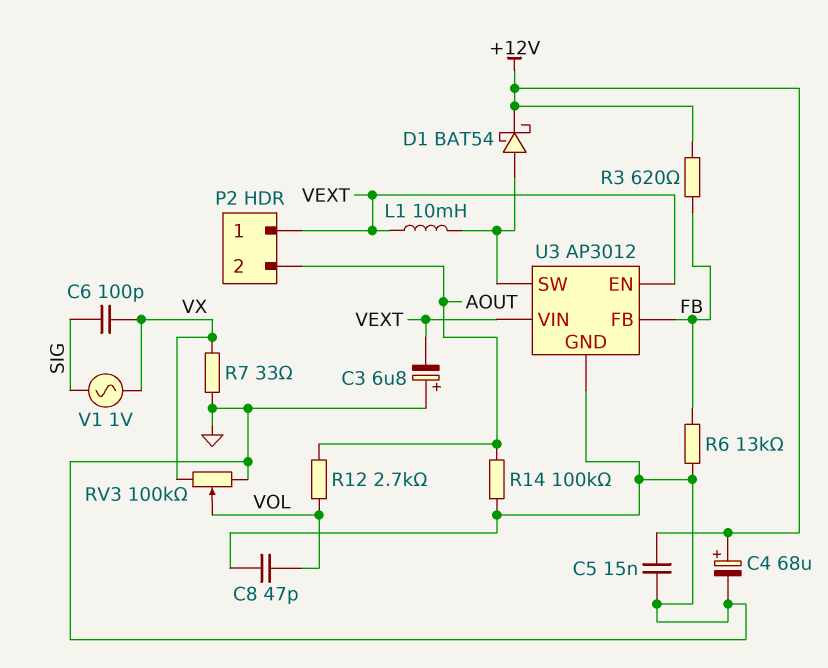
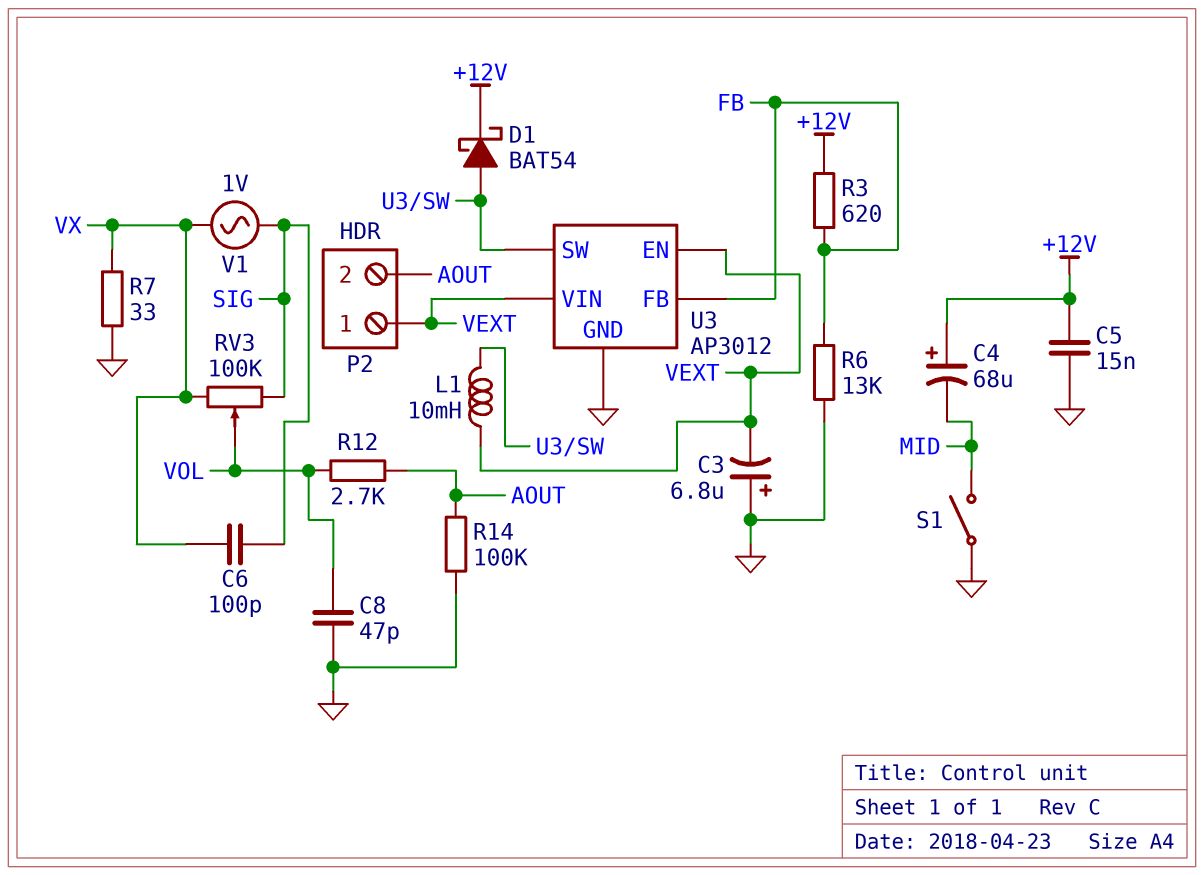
C4: 68uF (plus +12V, minus GND) -> 68uF (plus +12V, minus MID)
RV3: 100k (GND, VX, wiper VOL) -> 100k (SIG, VX, wiper VOL)
S1: none -> switch (GND, MID)

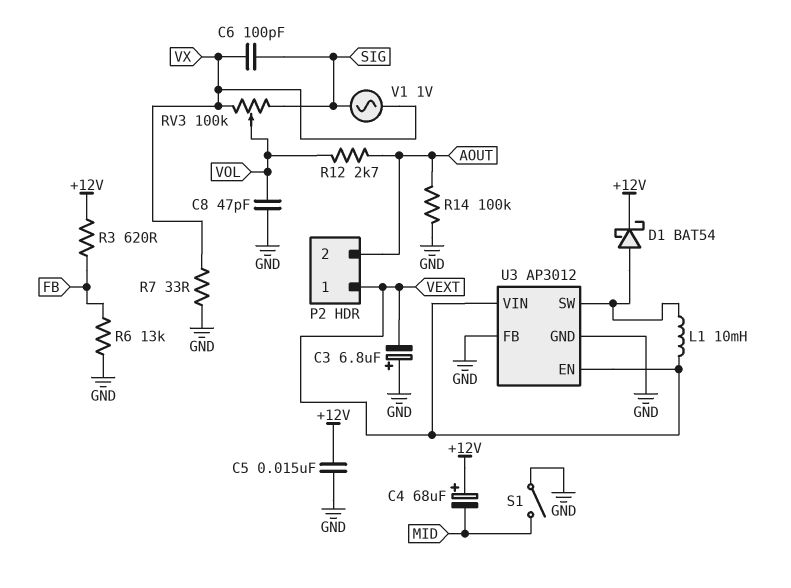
U3 pin FB: FB -> GND

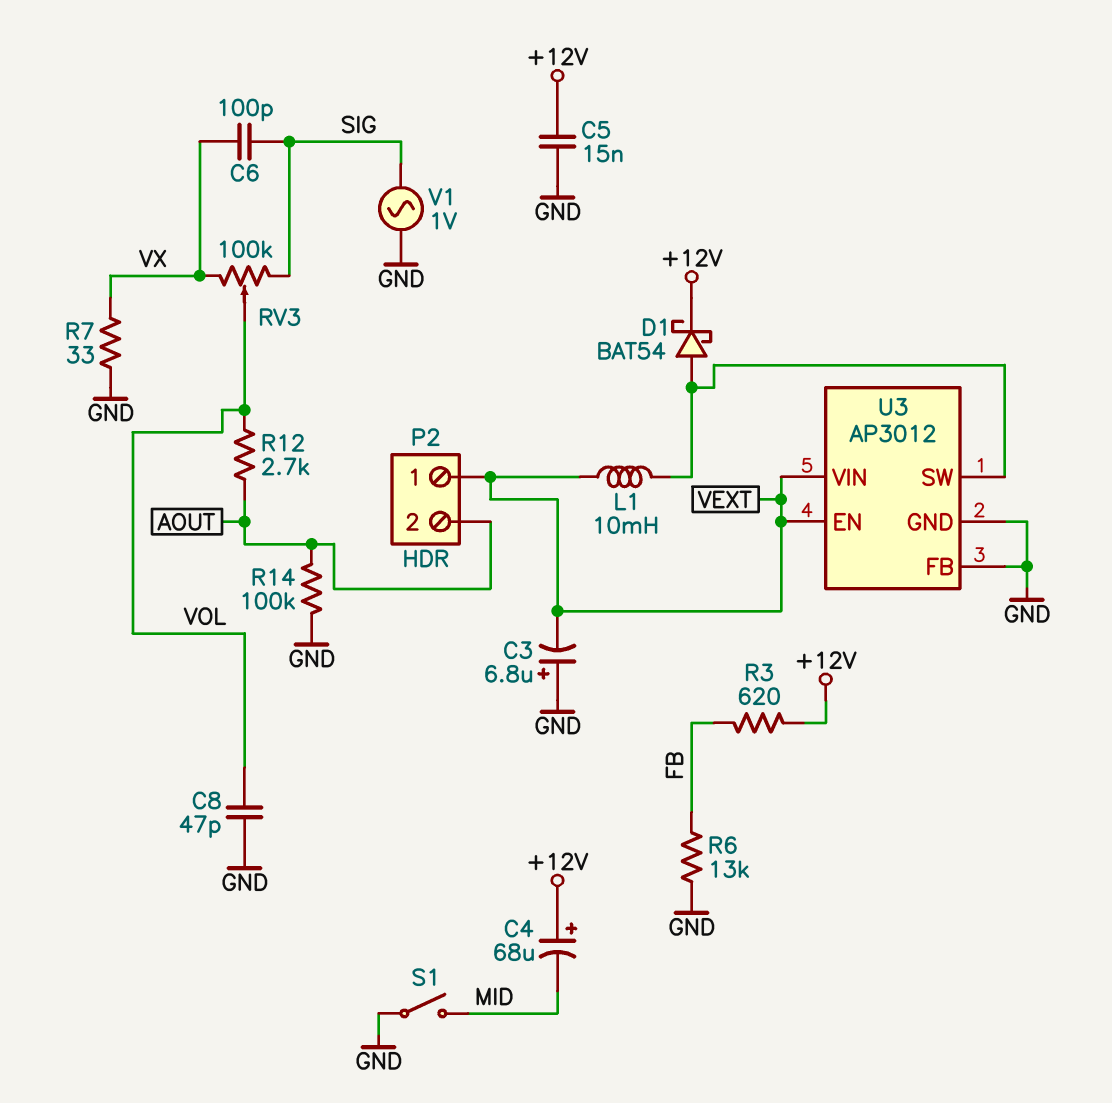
V1: AC 1V (SIG, VX) -> AC 1V (GND, SIG)

